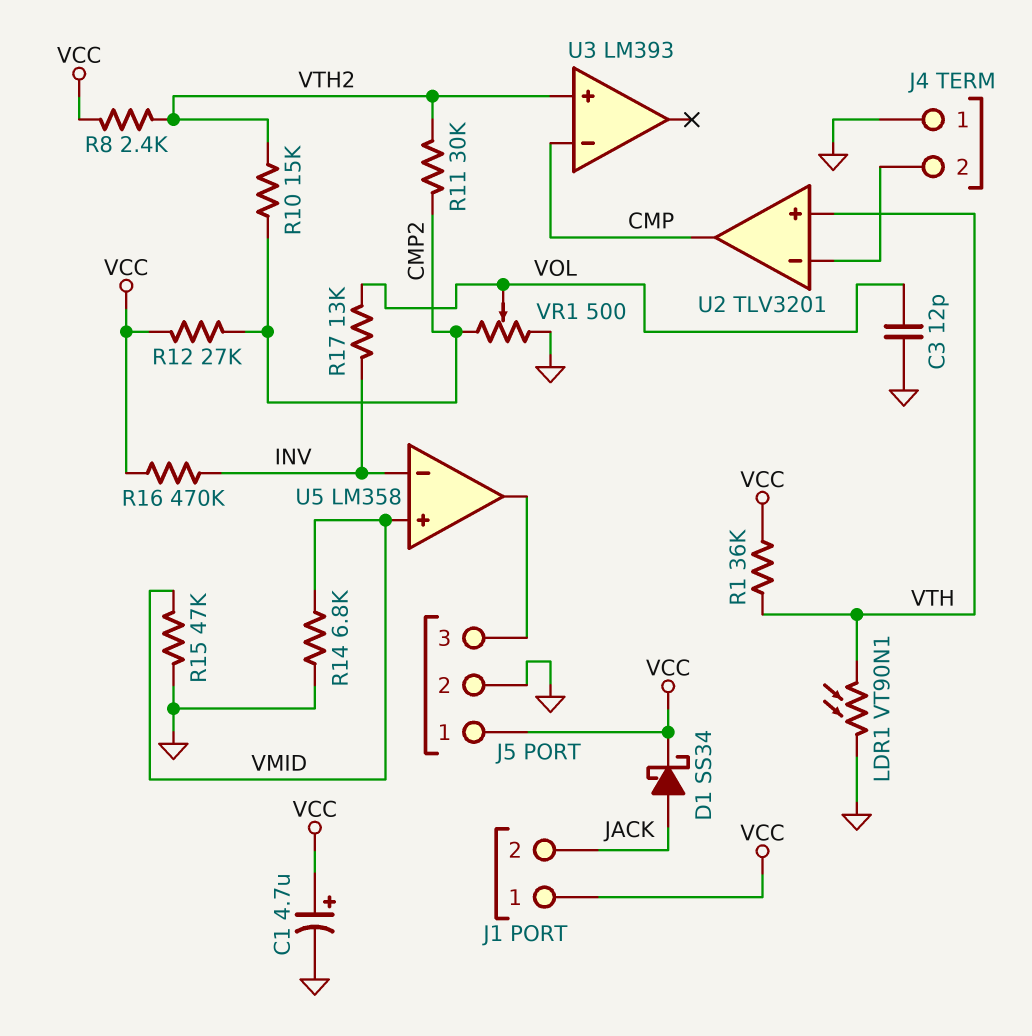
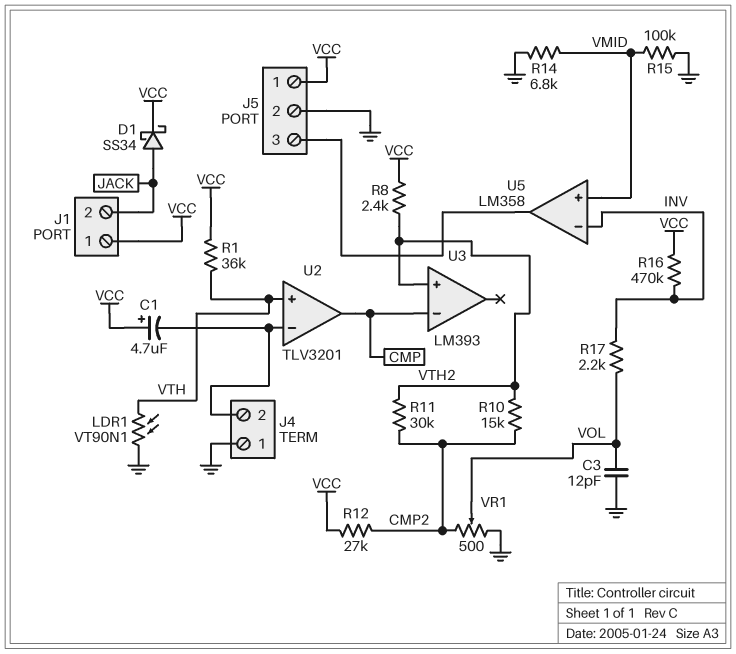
C1: 4.7uF (plus VCC, minus GND) -> 4.7uF (plus VCC, minus J4/2)
R15: 47k (GND, VMID) -> 100k (GND, VMID)
R17: 13k (INV, VOL) -> 2.2k (INV, VOL)

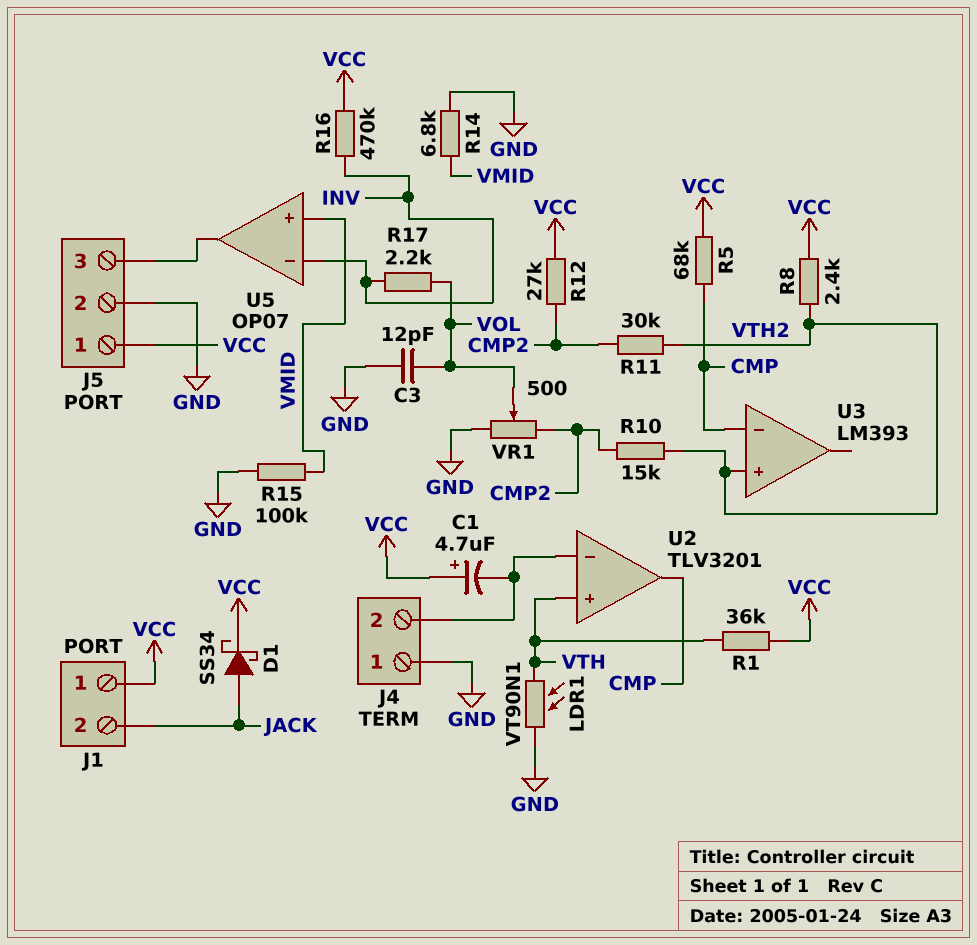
R5: none -> 68k (CMP, VCC)
U5: LM358 -> OP07

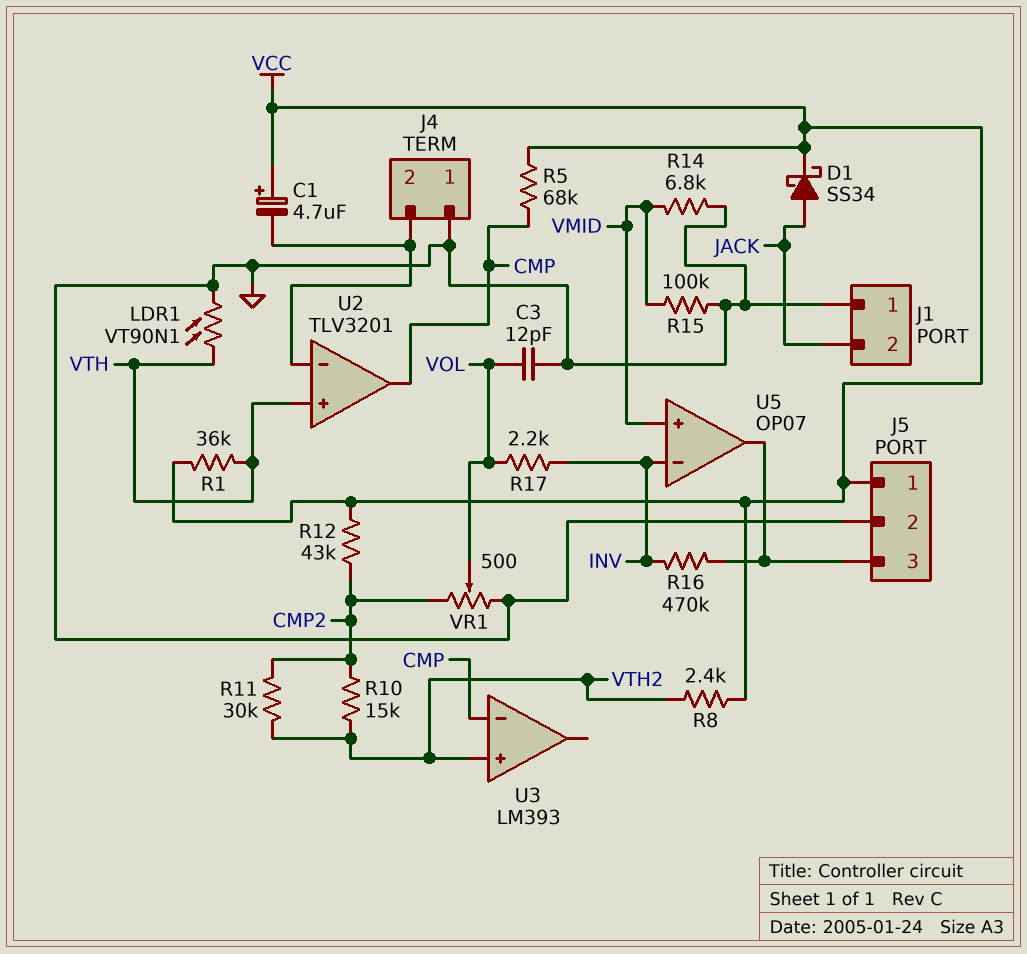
J1 pin 1: VCC -> GND
R12: 27k (CMP2, VCC) -> 43k (CMP2, VCC)
R16: 470k (INV, VCC) -> 470k (INV, J5/3)

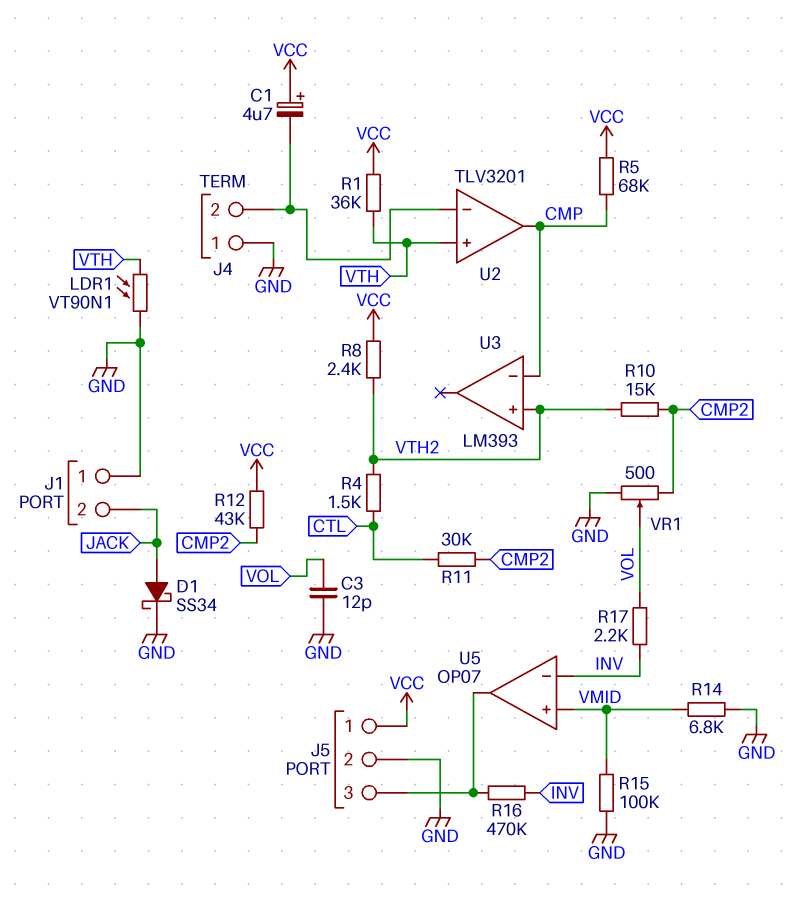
D1: schottky SS34 (A JACK, K VCC) -> schottky SS34 (A JACK, K GND)
R4: none -> 1.5k (CTL, VTH2)
R11: 30k (CMP2, VTH2) -> 30k (CMP2, CTL)

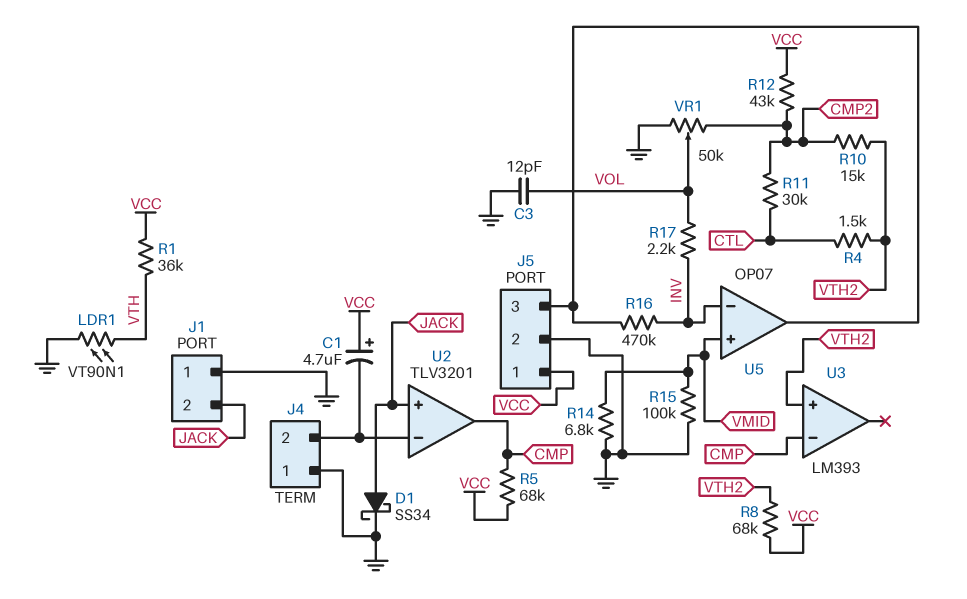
R8: 2.4k (VCC, VTH2) -> 68k (VCC, VTH2)
U2 pin in+: VTH -> JACK
VR1: 500 (CMP2, GND, wiper VOL) -> 50k (CMP2, GND, wiper VOL)

